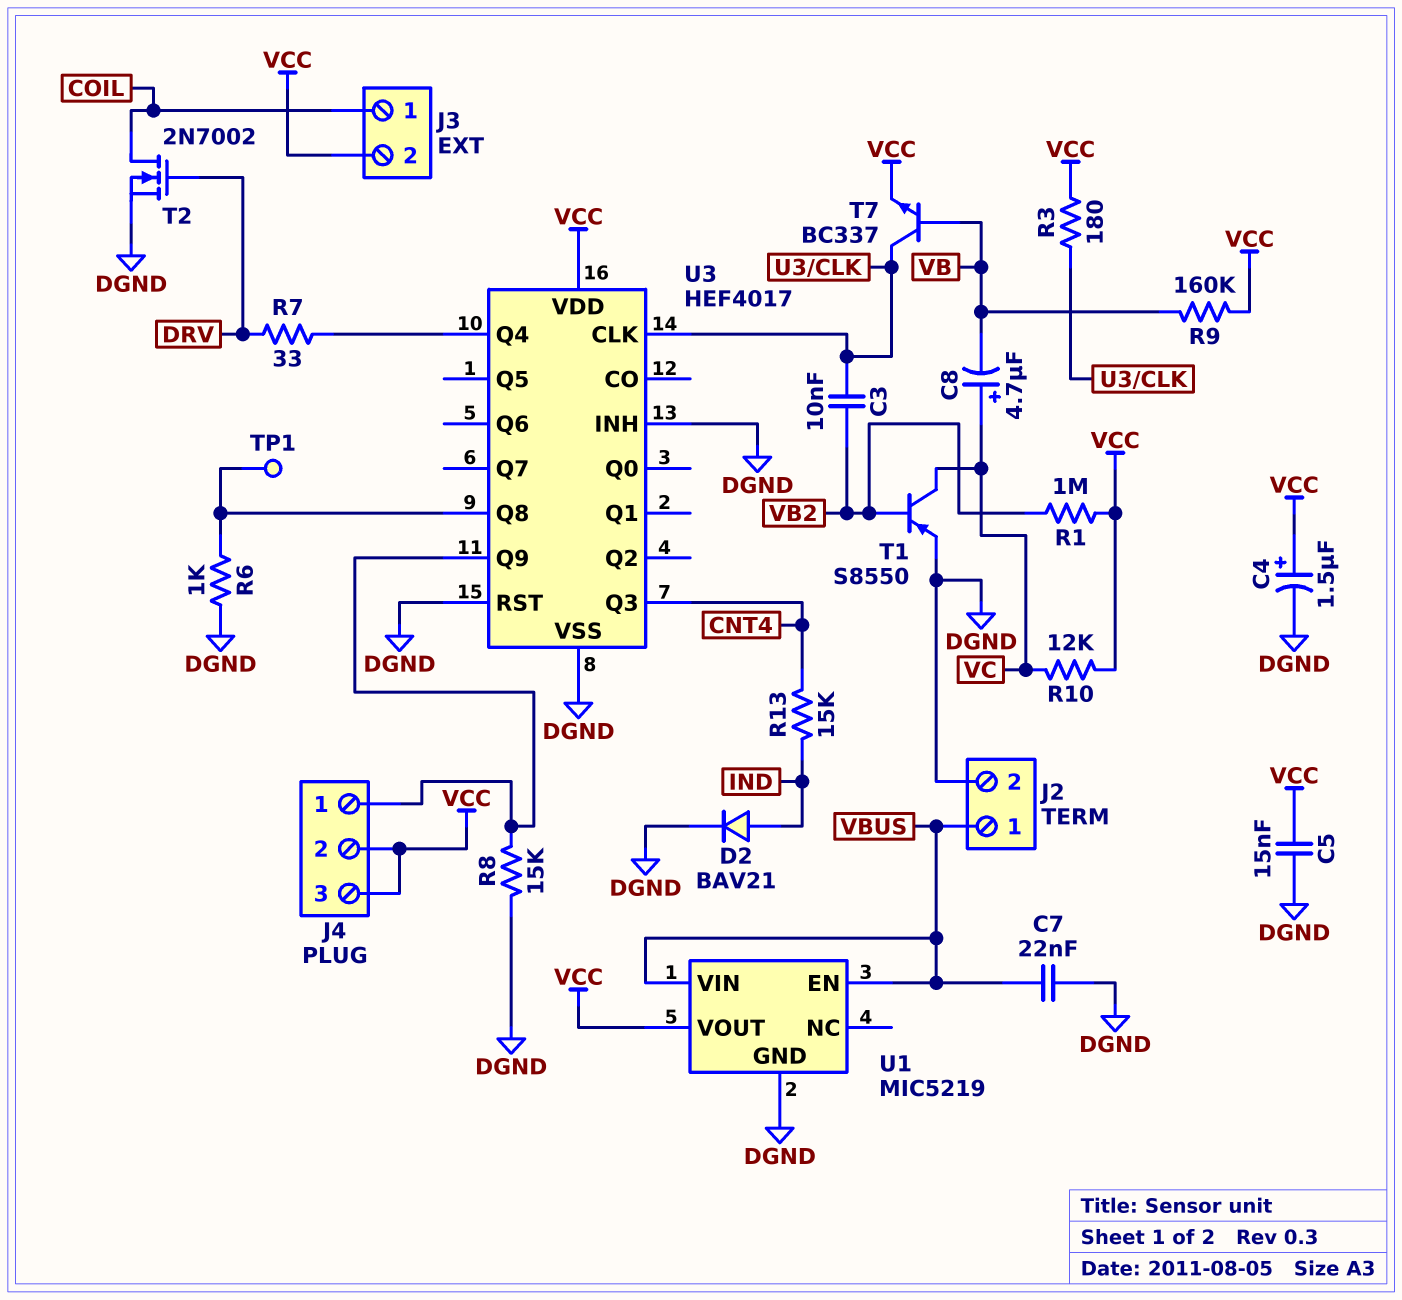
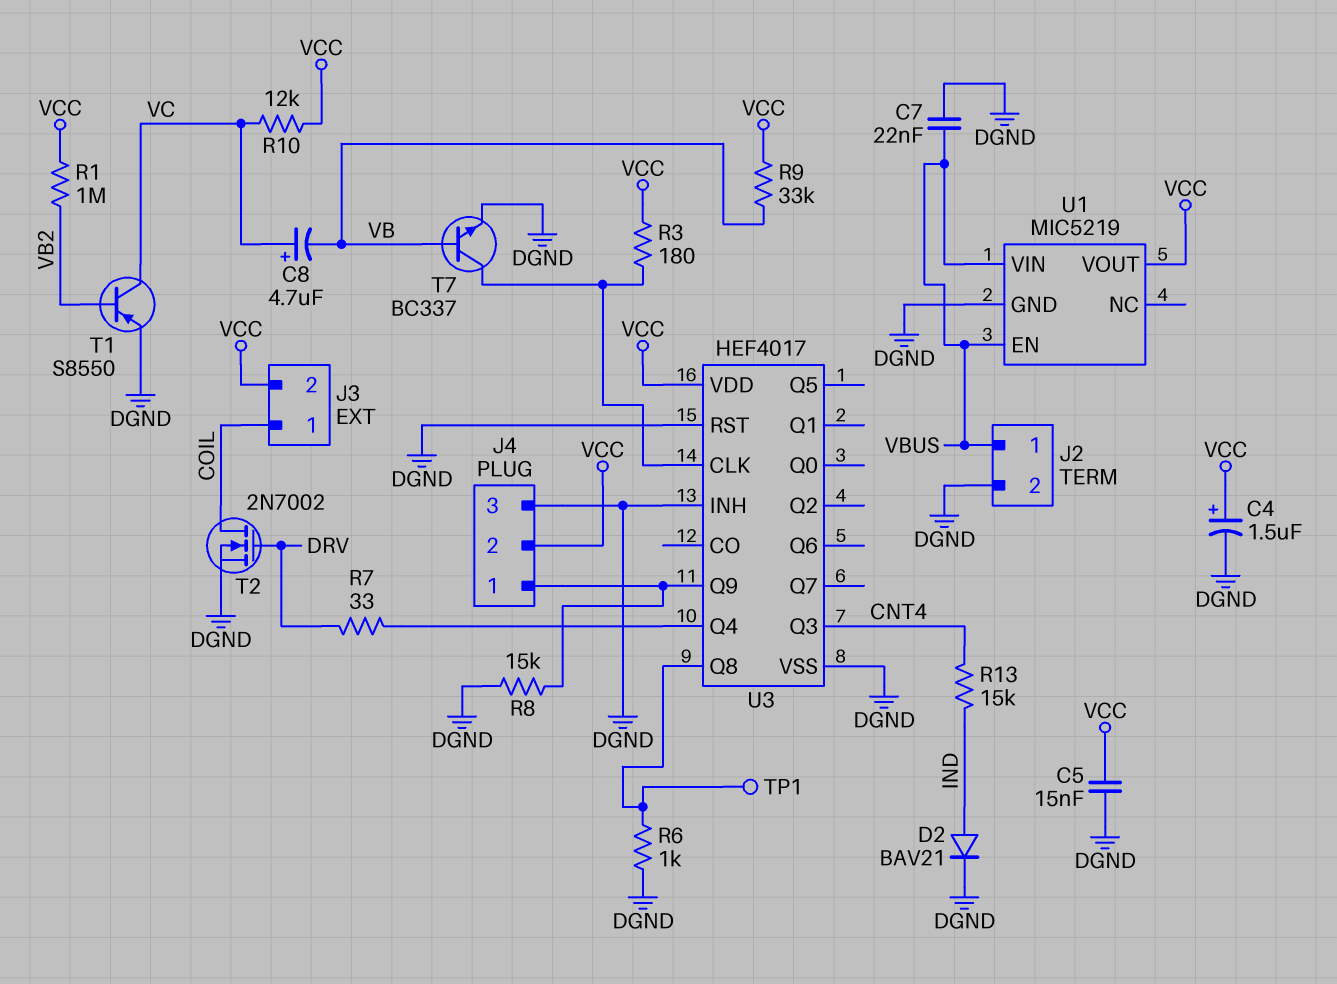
C3: 10nF (U3/CLK, VB2) -> none
J4 pin 3: VCC -> DGND
R9: 160k (VB, VCC) -> 33k (VB, VCC)
T7: NPN BC337 (B VB, C U3/CLK, E VCC) -> NPN BC337 (B VB, C U3/CLK, E DGND)

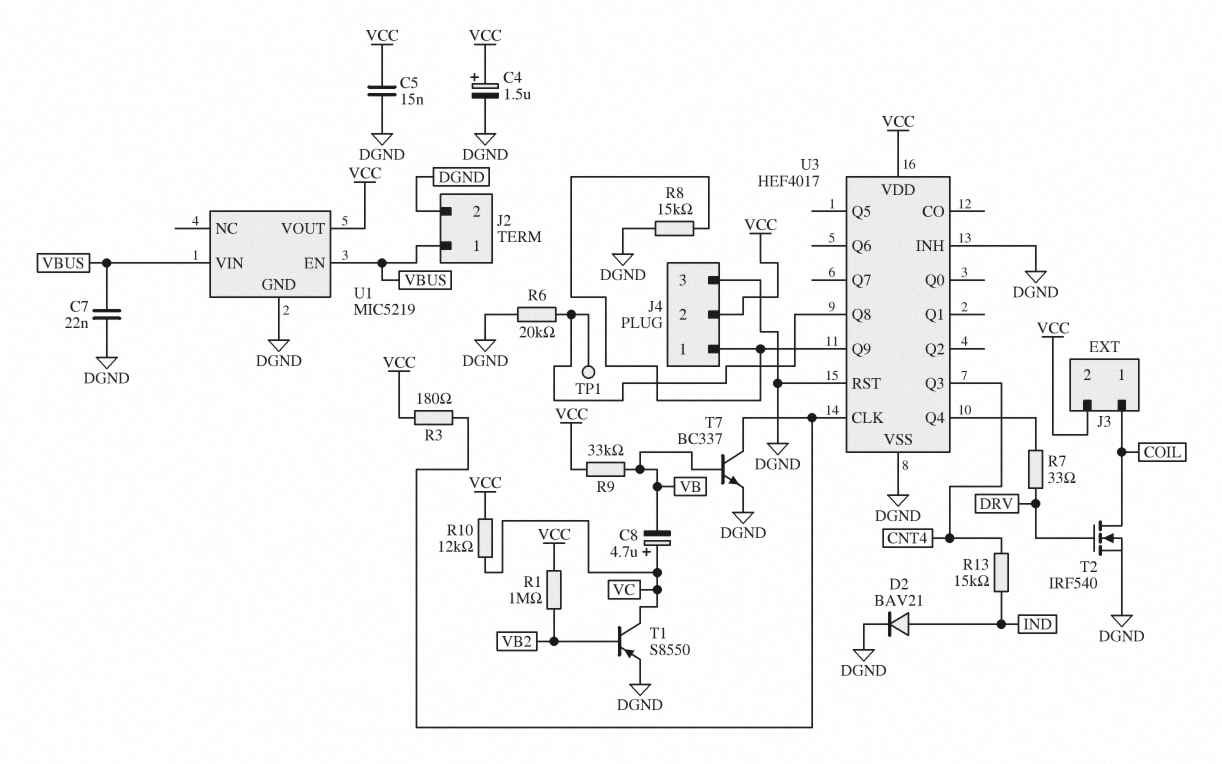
R6: 1k (DGND, U3/Q8) -> 20k (DGND, U3/Q8)
T2: NMOS 2N7002 (G DRV, D COIL, S DGND) -> NMOS IRF540 (G DRV, D COIL, S DGND)

